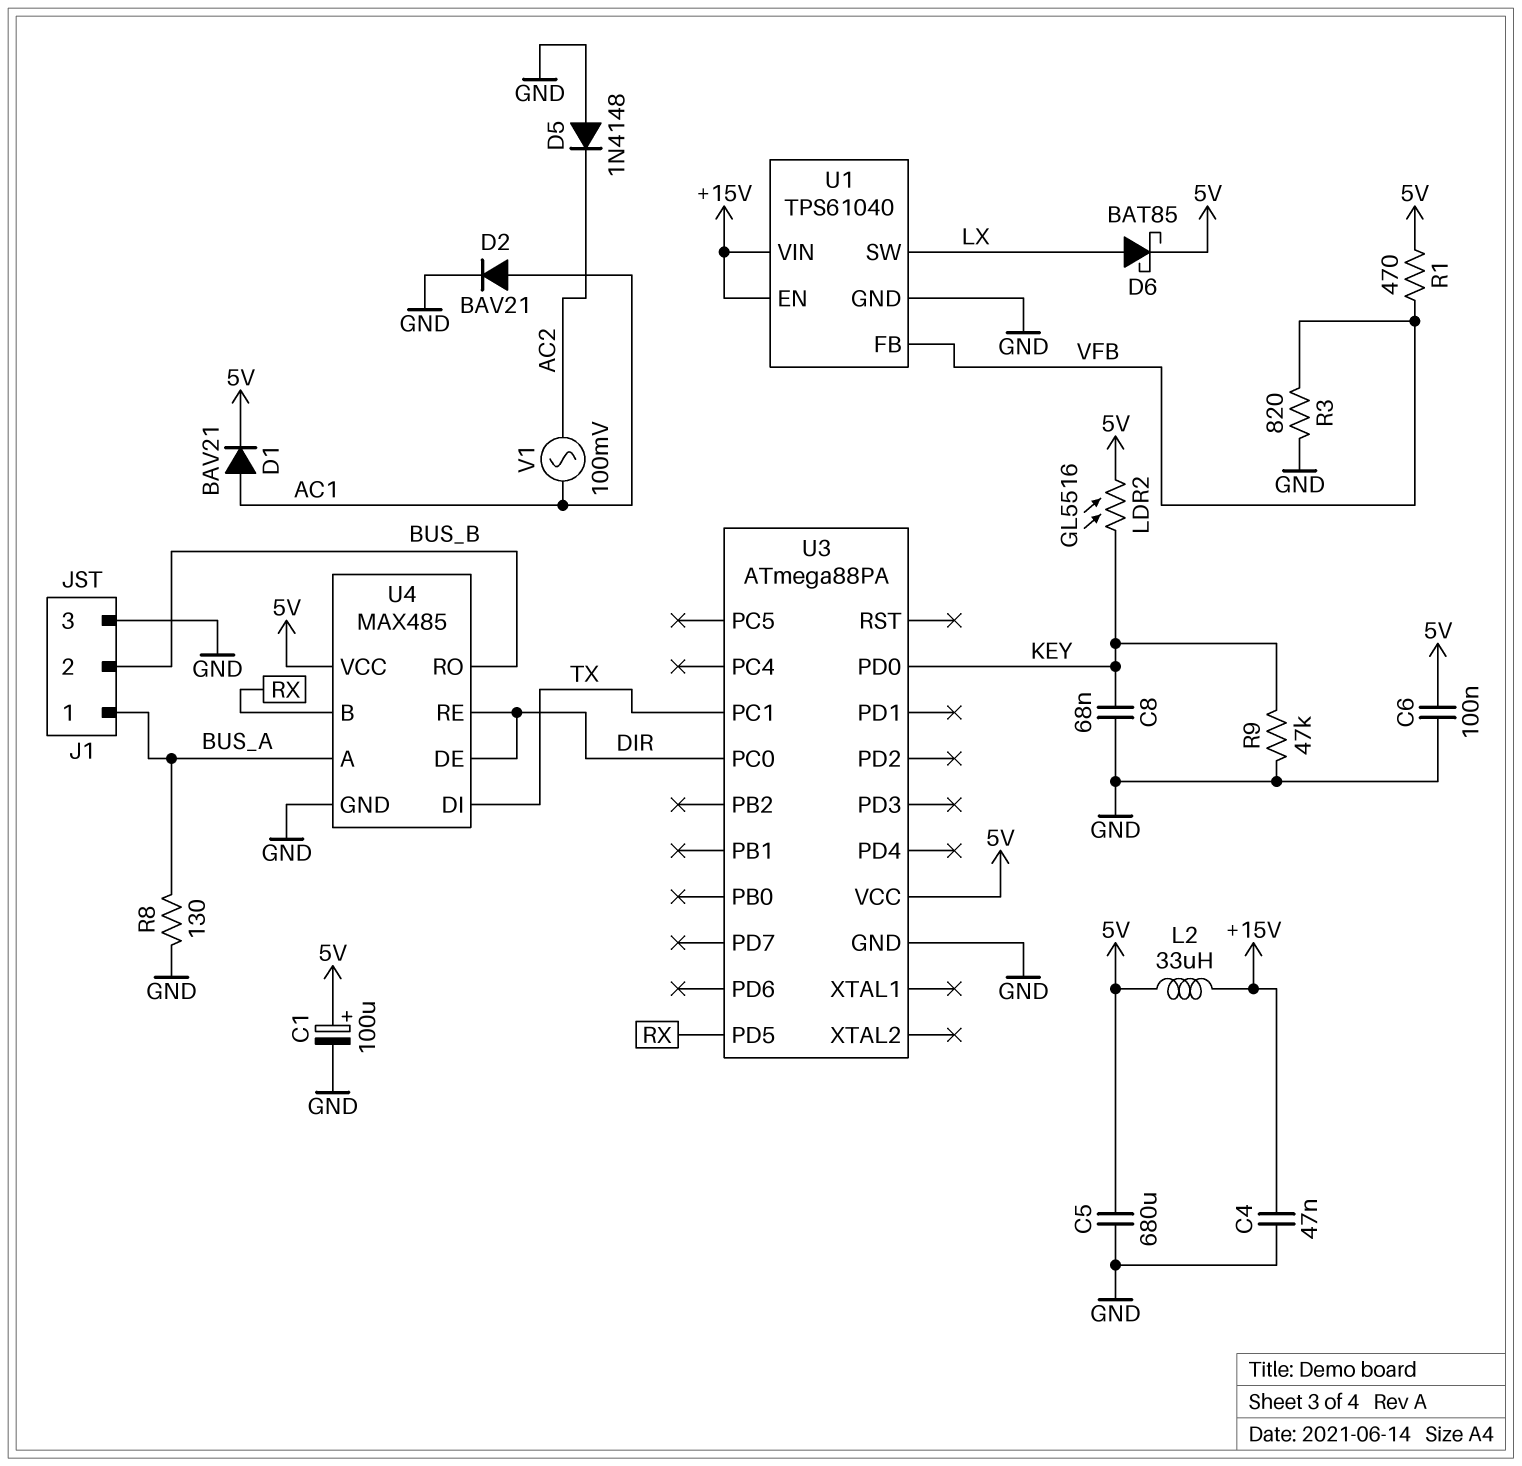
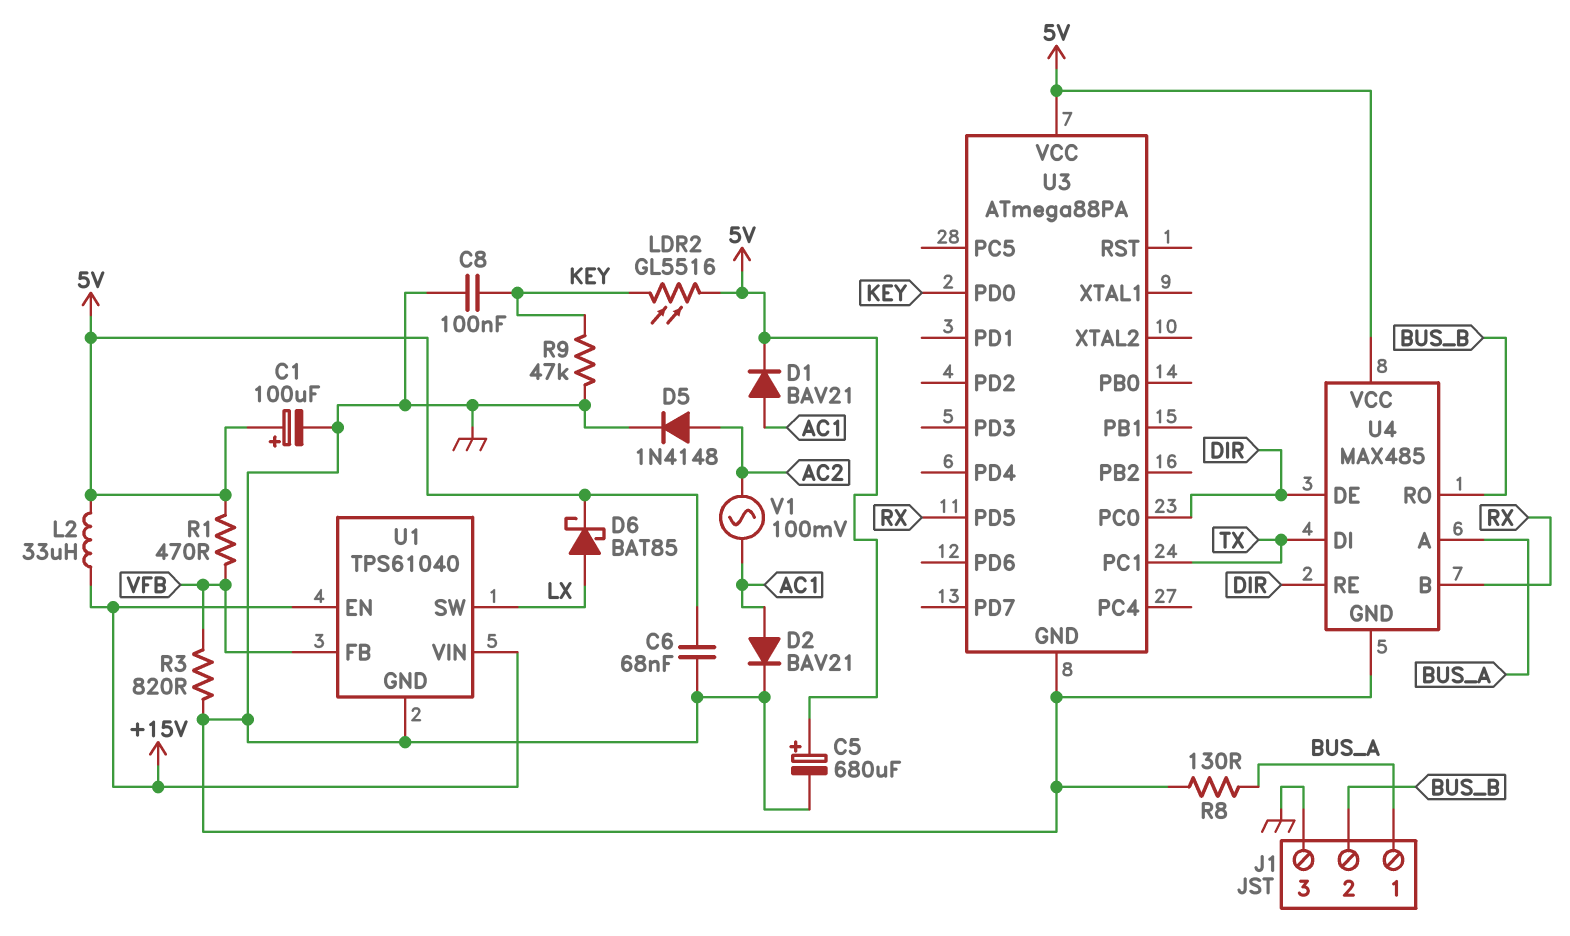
C4: 47nF (+15V, GND) -> none
C5: 680uF (5V, GND) -> 680uF (plus 5V, minus GND)
C6: 100nF (5V, GND) -> 68nF (5V, GND)
C8: 68nF (GND, KEY) -> 100nF (GND, KEY)
D5: diode 1N4148 (A GND, K AC2) -> diode 1N4148 (A AC2, K GND)

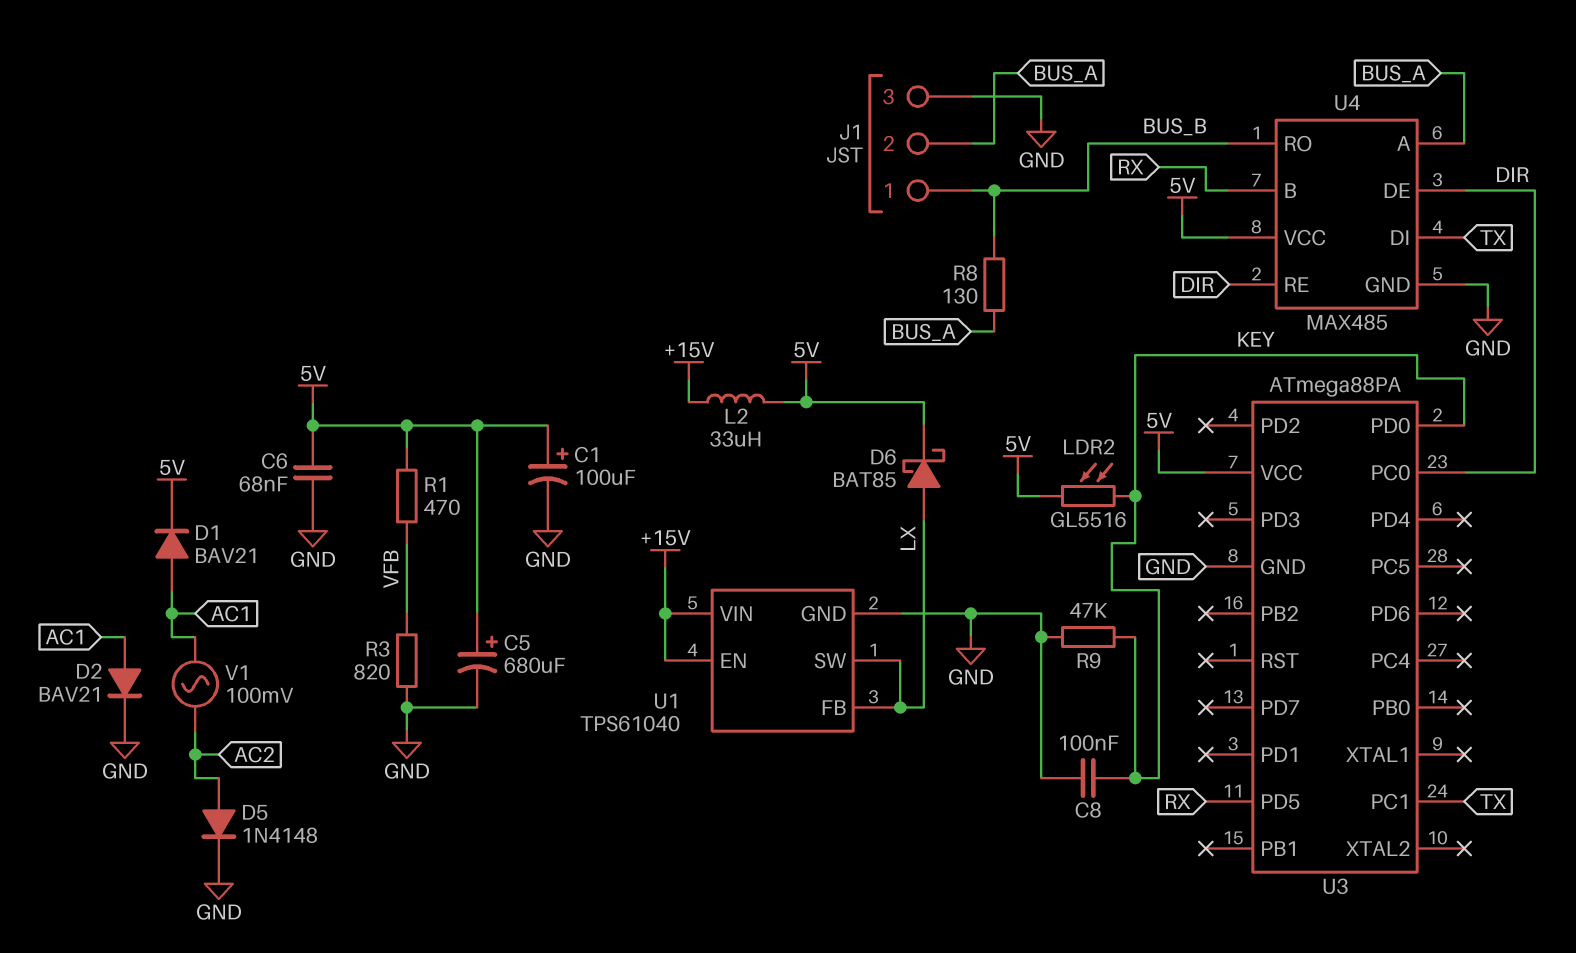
J1 pin 1: BUS_A -> BUS_B
J1 pin 2: BUS_B -> BUS_A
R8: 130 (BUS_A, GND) -> 130 (BUS_A, BUS_B)
U1 pin FB: VFB -> LX

